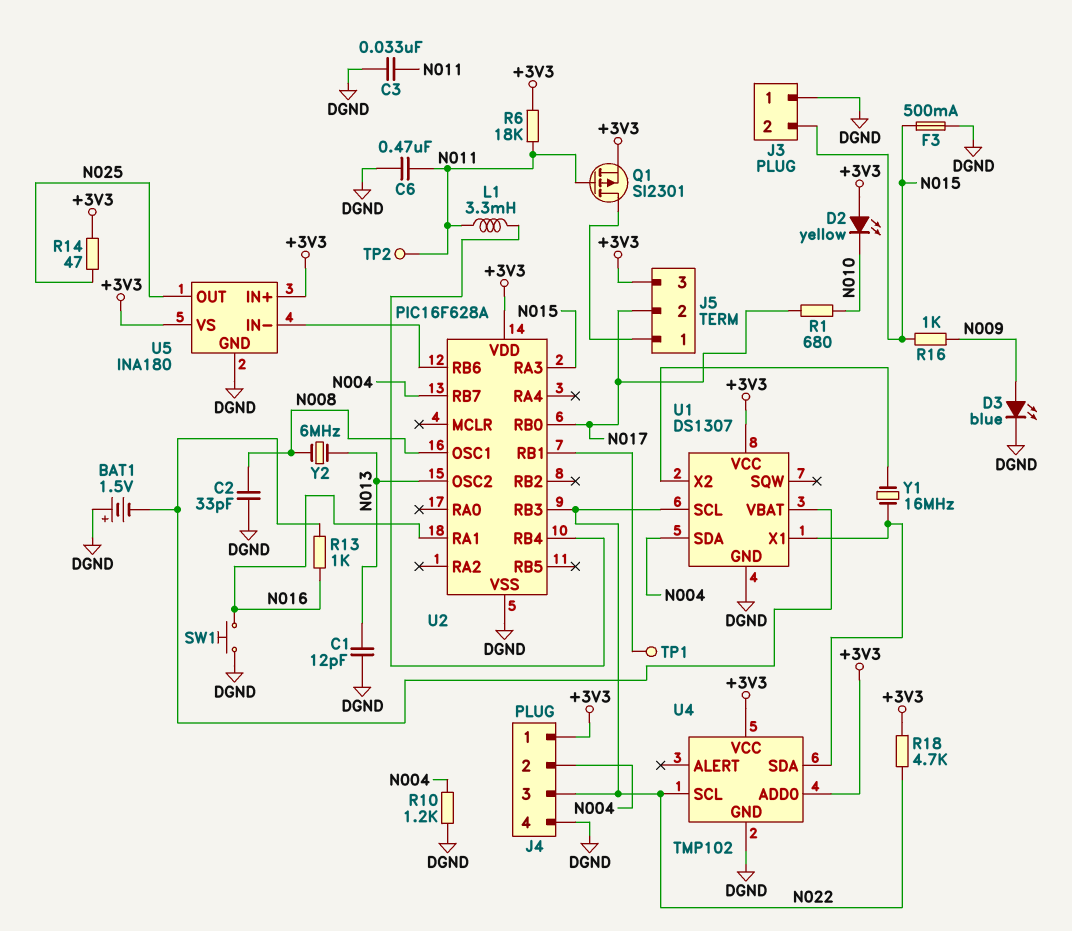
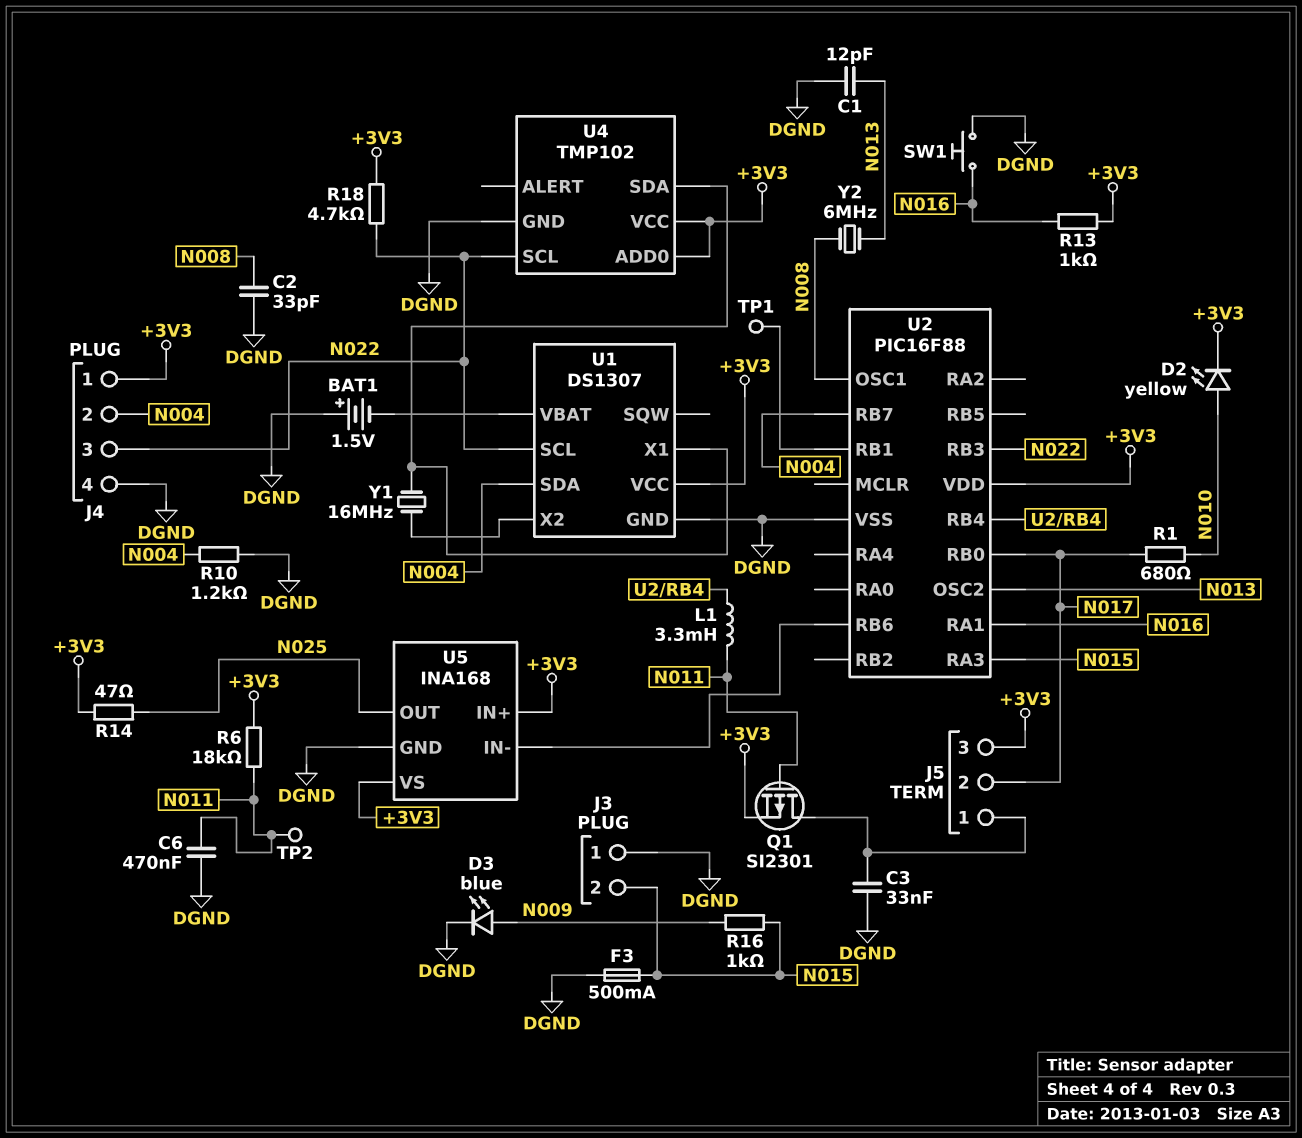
C3: 33nF (DGND, N011) -> 33nF (DGND, J5/1)
D2: LED yellow (A +3V3, K N010) -> LED yellow (A N010, K +3V3)
R13: 1k (N016, U1/VBAT) -> 1k (+3V3, N016)
U2: PIC16F628A -> PIC16F88
U5: INA180 -> INA168

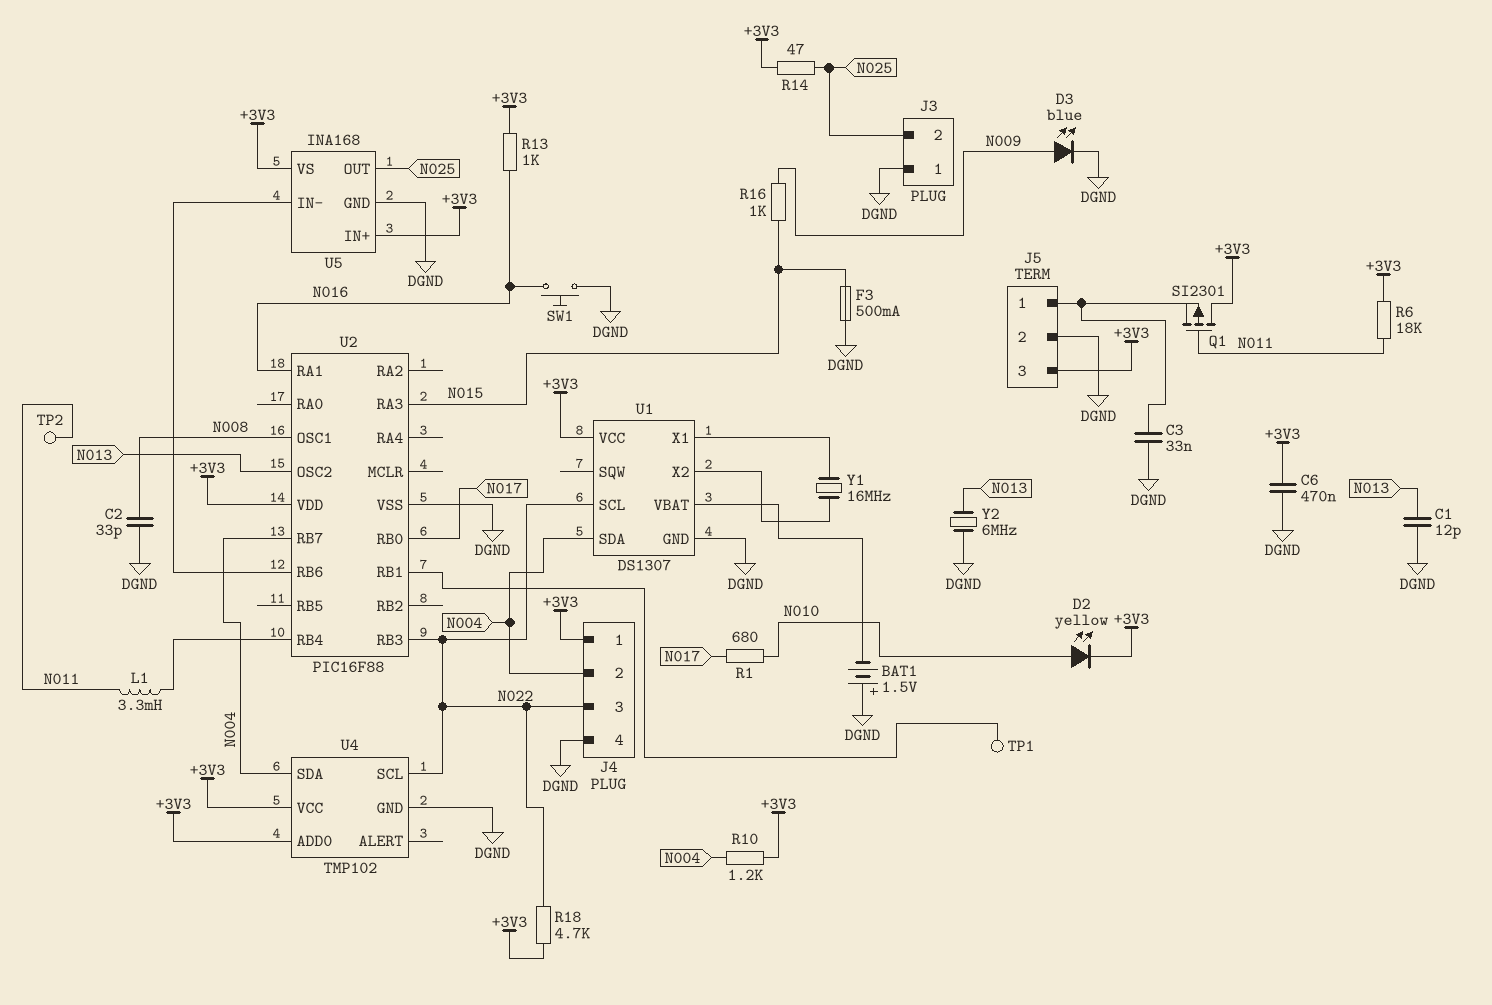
C6: 470nF (DGND, N011) -> 470nF (+3V3, DGND)
J3 pin 2: N015 -> N025
J5 pin 2: N017 -> DGND
Q1: PMOS SI2301 (G N011, D J5/1, S +3V3) -> PMOS SI2301 (G N011, D +3V3, S J5/1)
R10: 1.2k (DGND, N004) -> 1.2k (+3V3, N004)
U4 pin SDA: U1/X1 -> N004
Y2: 6MHz (N008, N013) -> 6MHz (DGND, N013)

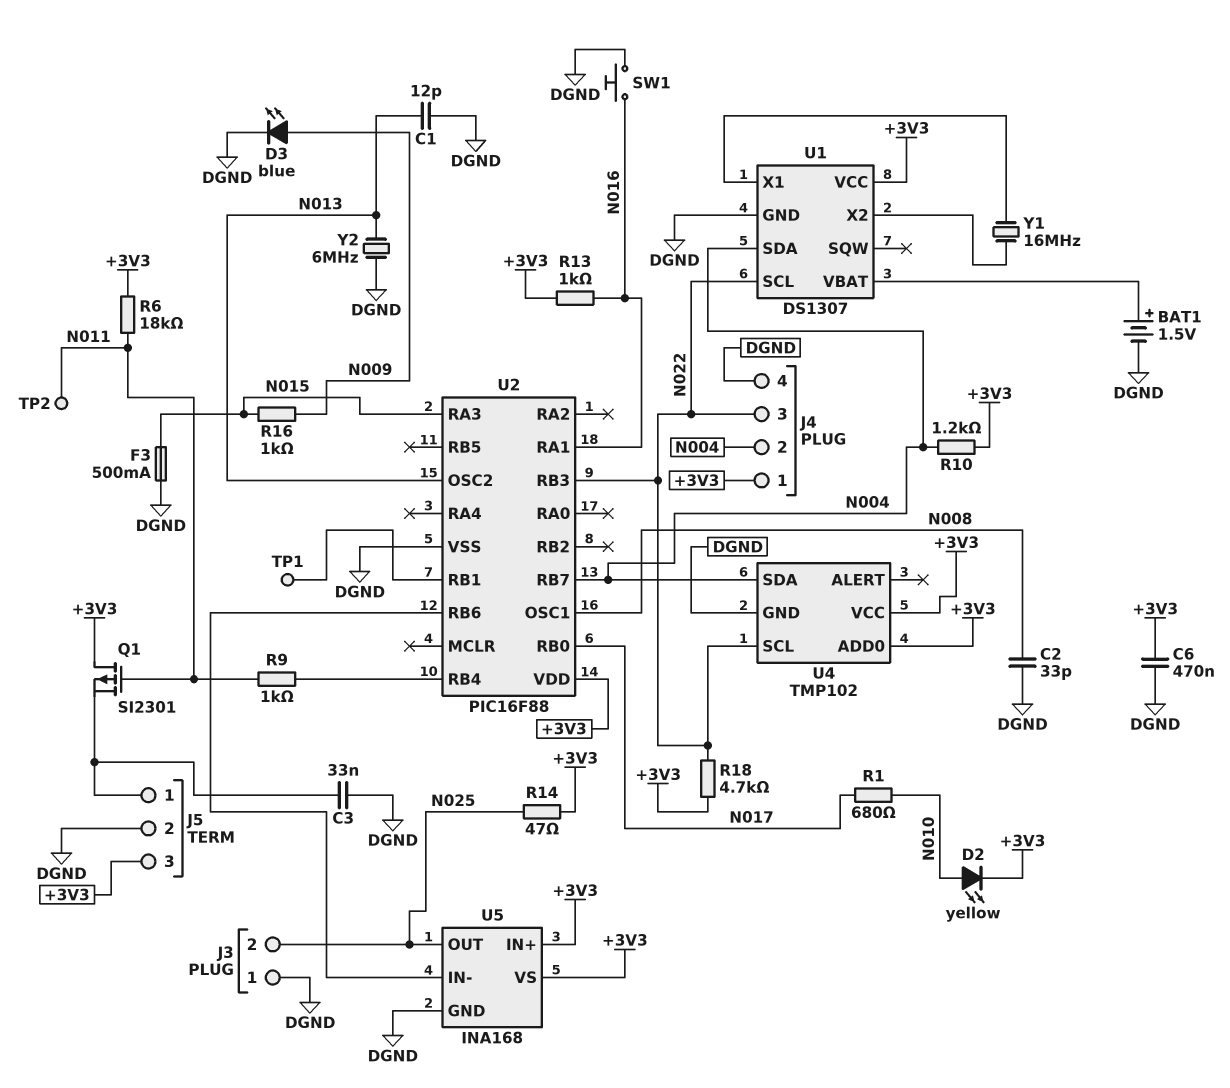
BAT1: 1.5V (plus DGND, minus U1/VBAT) -> 1.5V (plus U1/VBAT, minus DGND)
L1: 3.3mH (N011, U2/RB4) -> none
R9: none -> 1k (N011, U2/RB4)

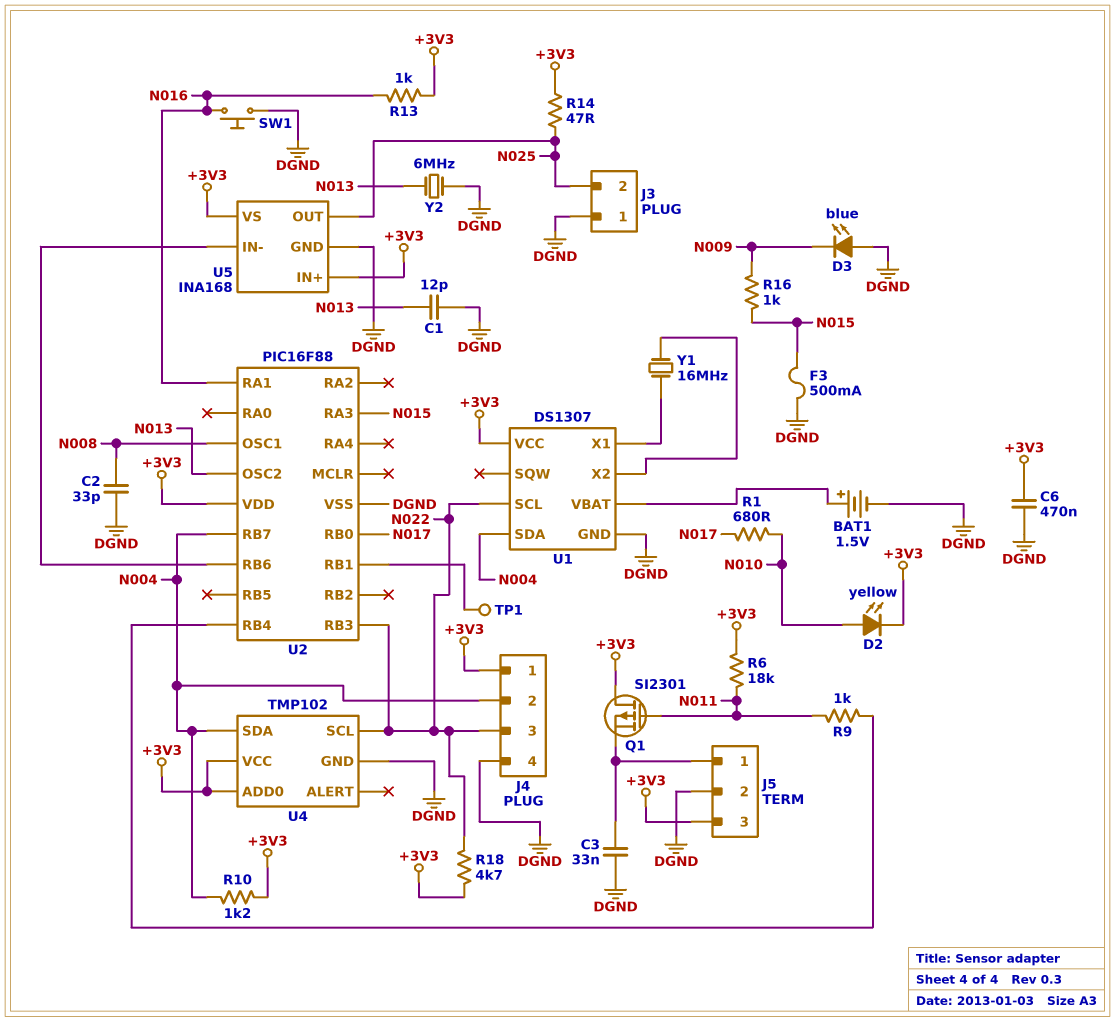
D3: LED blue (A N009, K DGND) -> LED blue (A DGND, K N009)
TP2: test point (N011) -> none

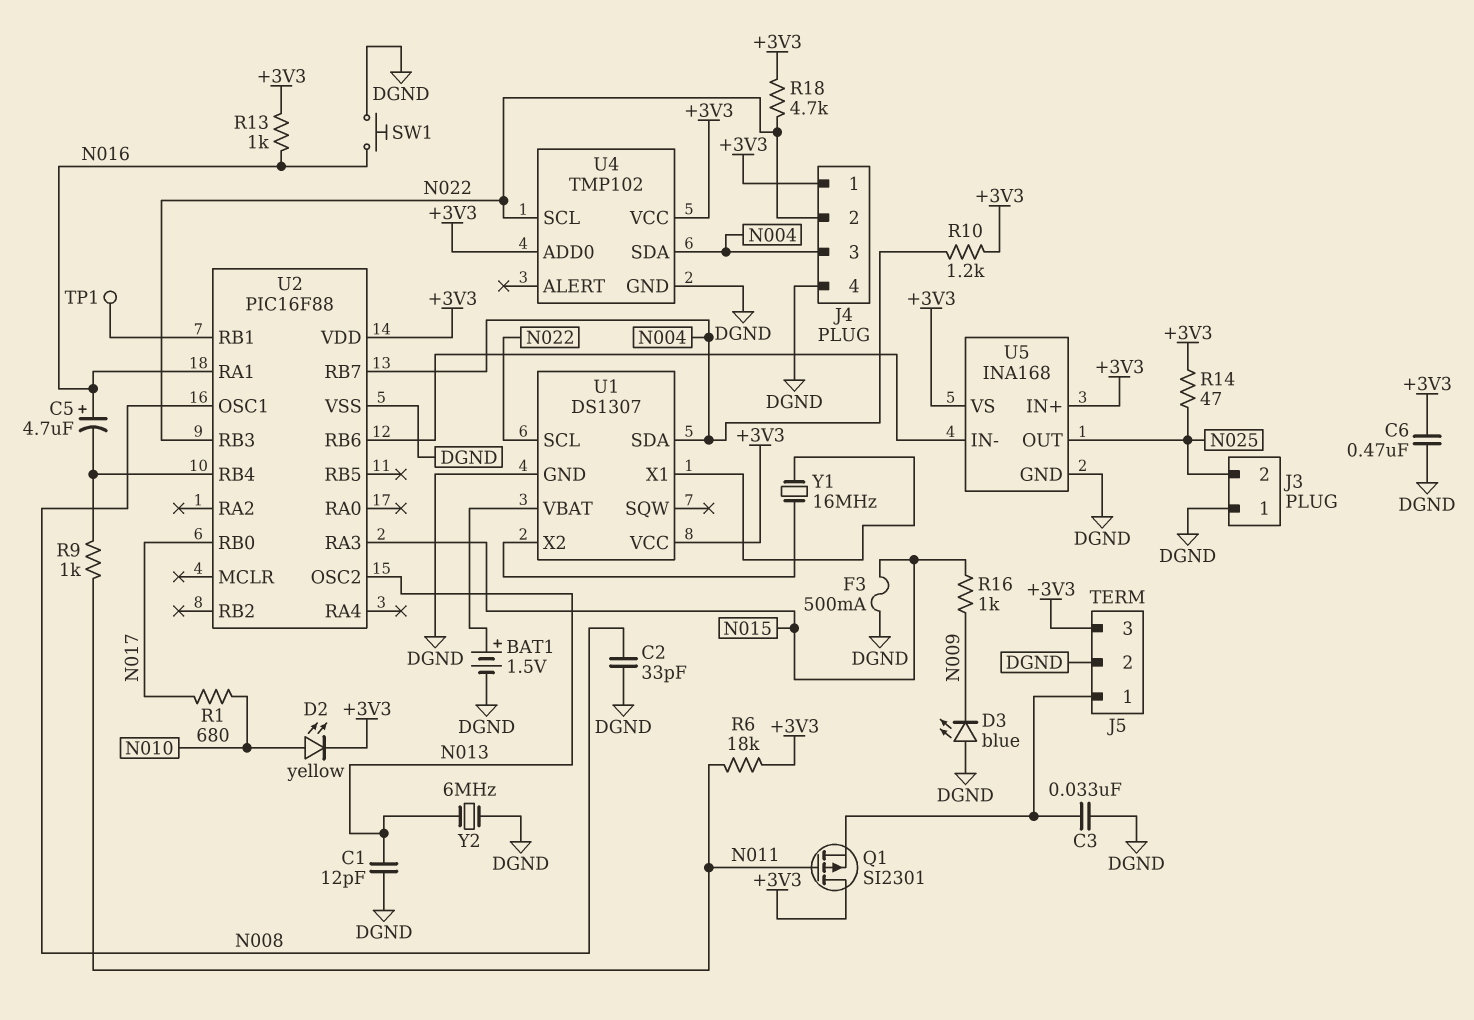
C5: none -> 4.7uF (plus N016, minus U2/RB4)
J4 pin 2: N004 -> N022
J4 pin 3: N022 -> N004

